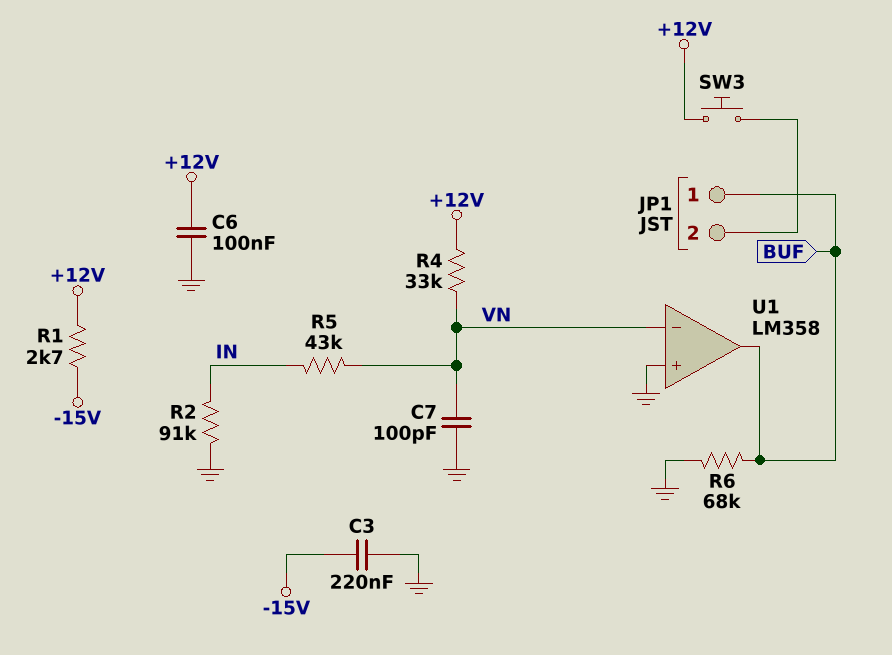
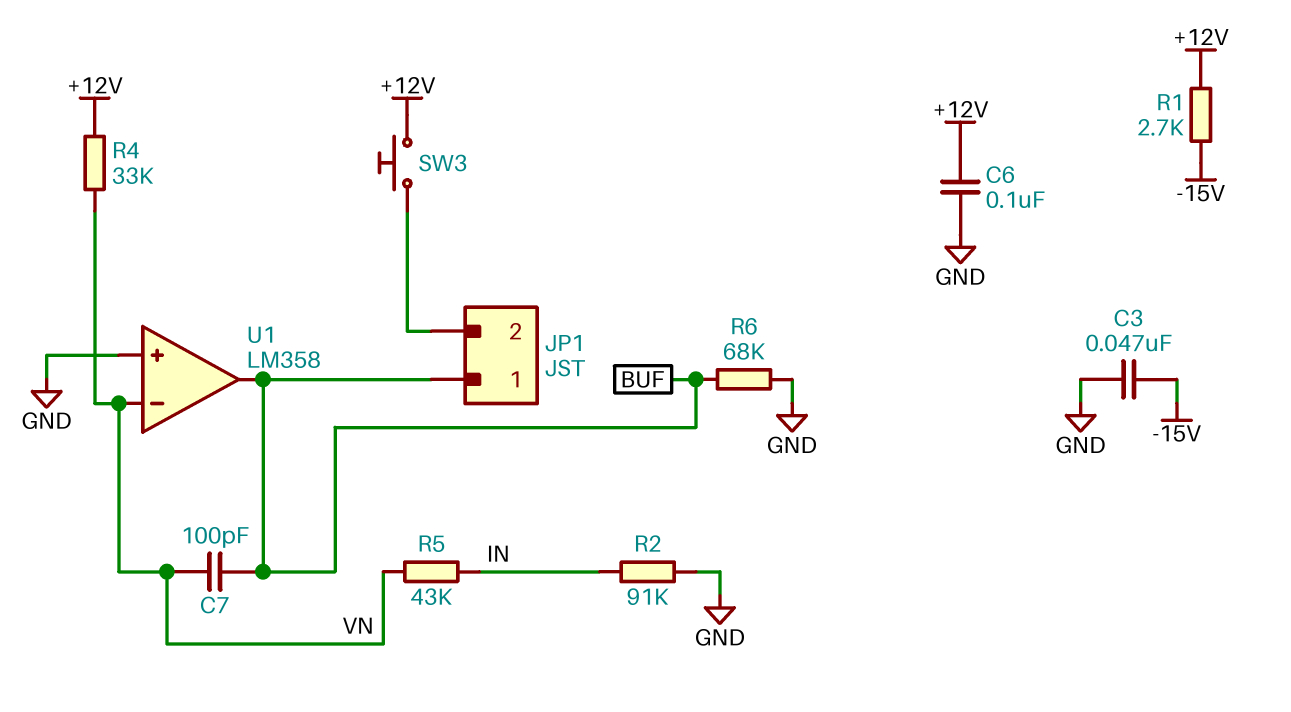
C3: 220nF (-15V, GND) -> 47nF (-15V, GND)
C7: 100pF (GND, VN) -> 100pF (BUF, VN)

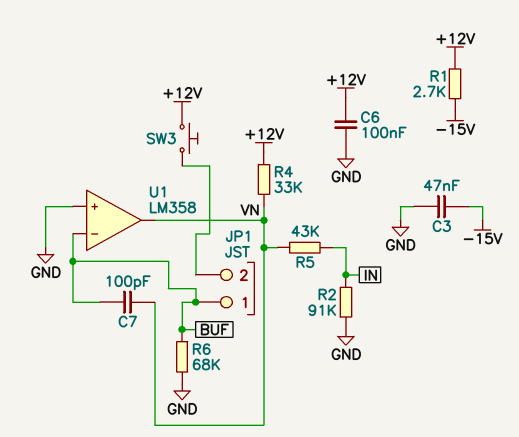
U1 pin in-: VN -> BUF
U1 pin out: BUF -> VN

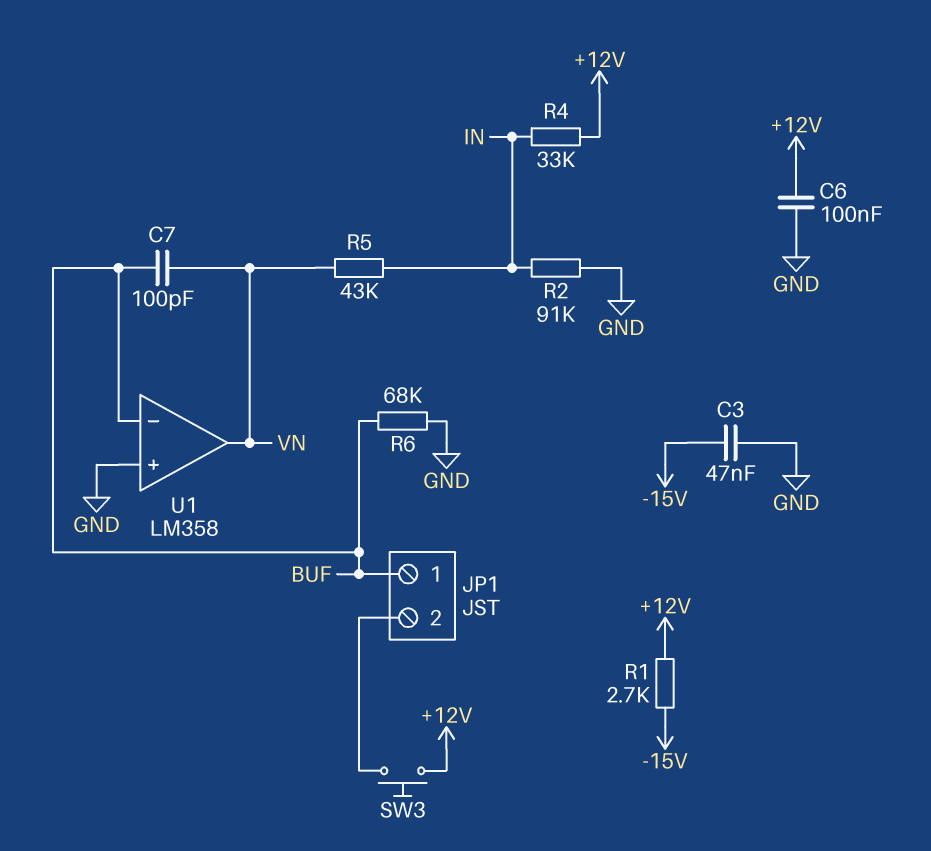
R4: 33k (+12V, VN) -> 33k (+12V, IN)

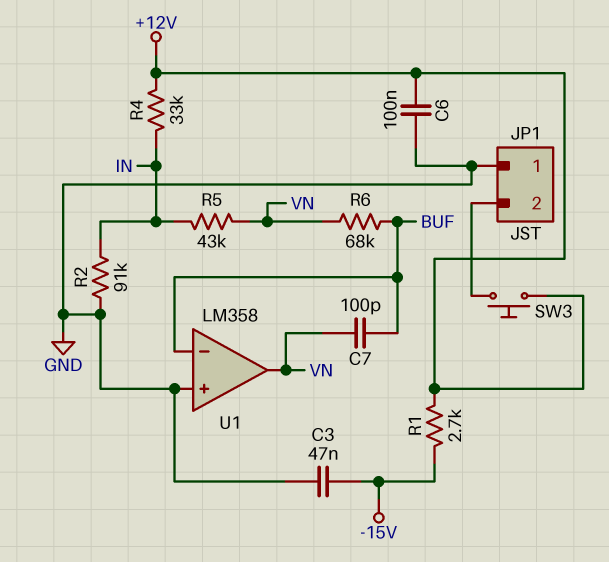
JP1 pin 1: BUF -> GND
R6: 68k (BUF, GND) -> 68k (BUF, VN)

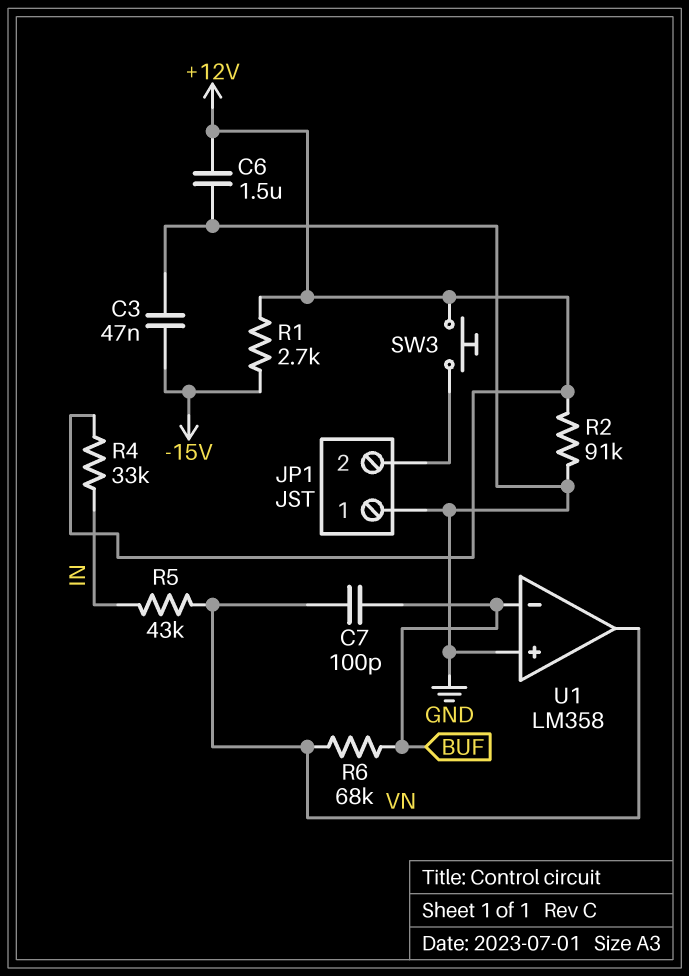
C6: 100nF (+12V, GND) -> 1.5uF (+12V, GND)
R2: 91k (GND, IN) -> 91k (+12V, GND)

